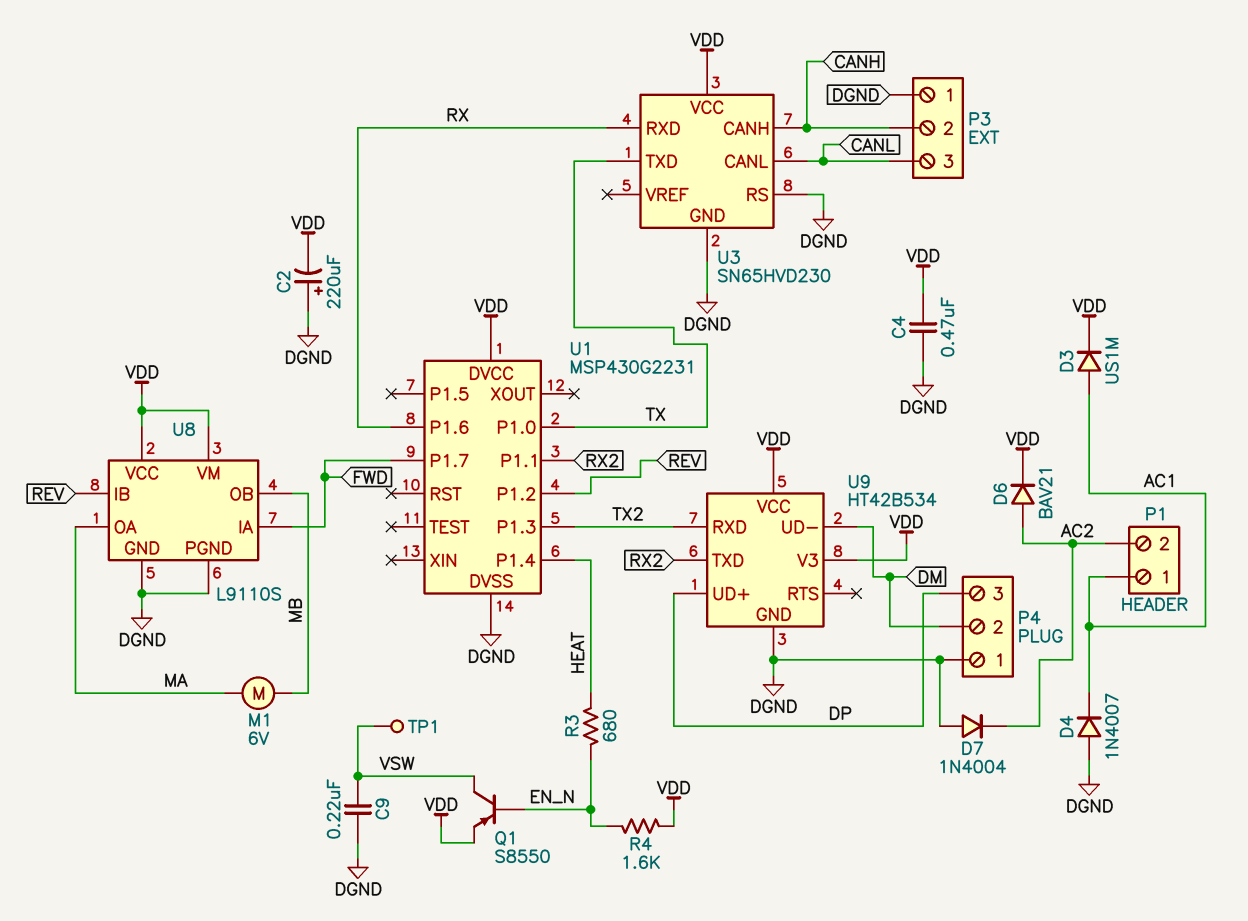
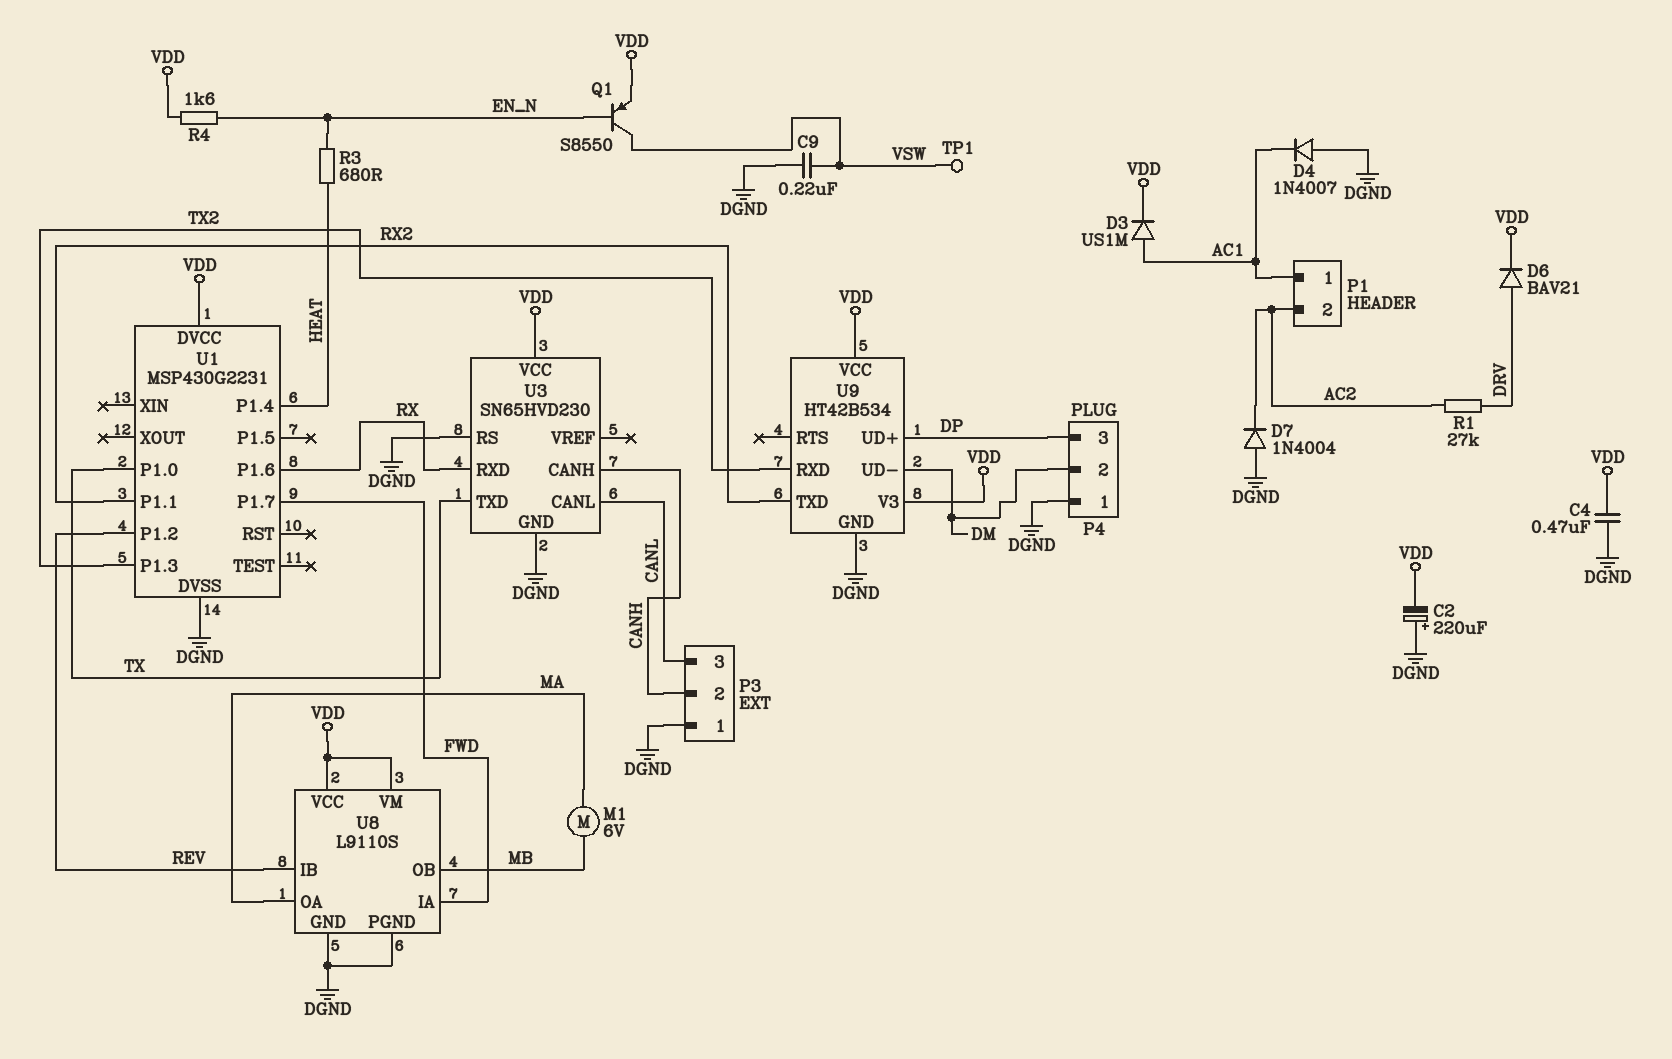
D6: diode BAV21 (A AC2, K VDD) -> diode BAV21 (A DRV, K VDD)
R1: none -> 27k (AC2, DRV)

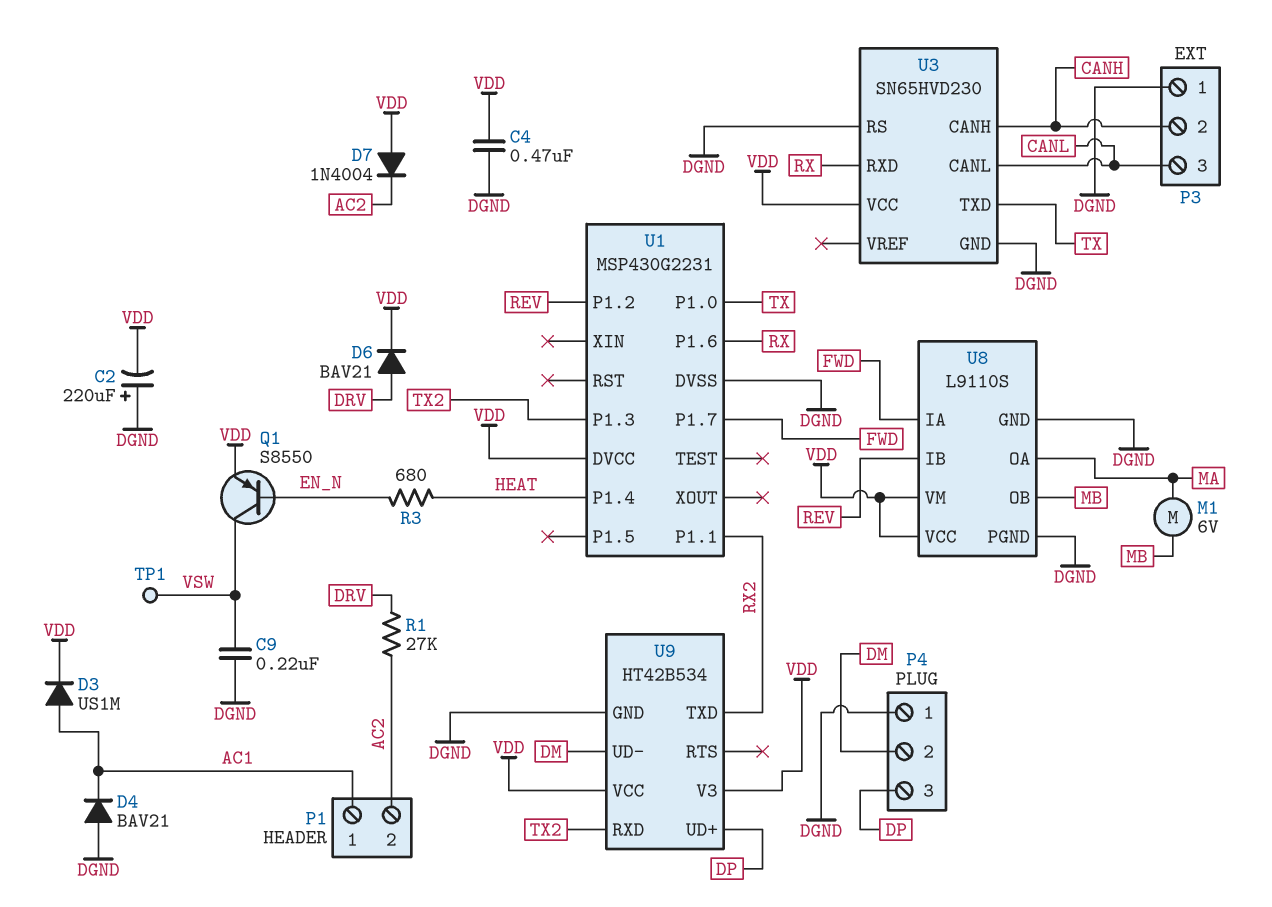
D4: diode 1N4007 (A DGND, K AC1) -> diode BAV21 (A DGND, K AC1)
D7: diode 1N4004 (A DGND, K AC2) -> diode 1N4004 (A VDD, K AC2)
R4: 1.6k (EN_N, VDD) -> none

